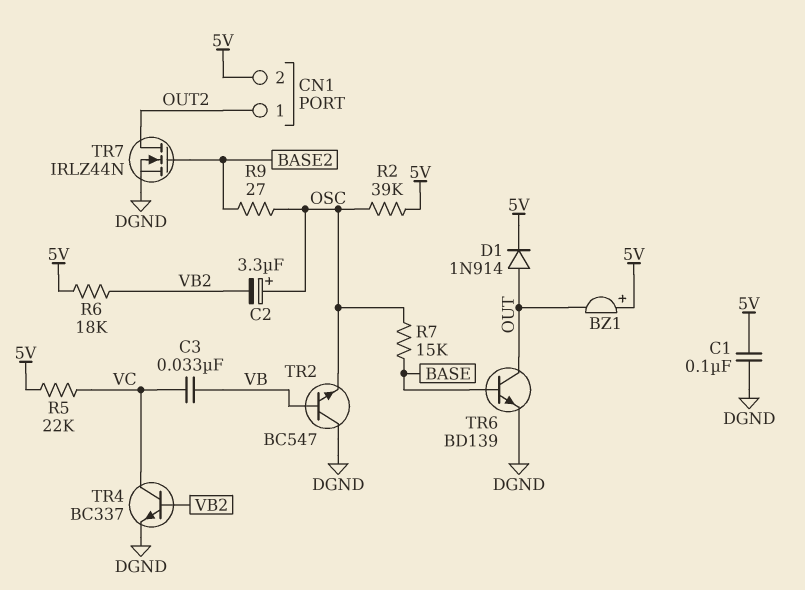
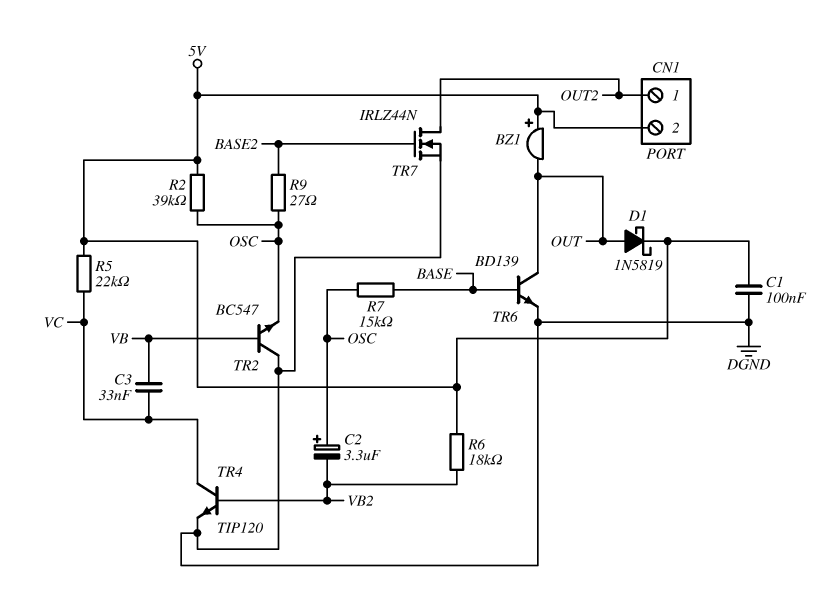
D1: diode 1N914 (A OUT, K 5V) -> schottky 1N5819 (A OUT, K 5V)
TR4: NPN BC337 (B VB2, C VC, E DGND) -> NPN TIP120 (B VB2, C VC, E DGND)

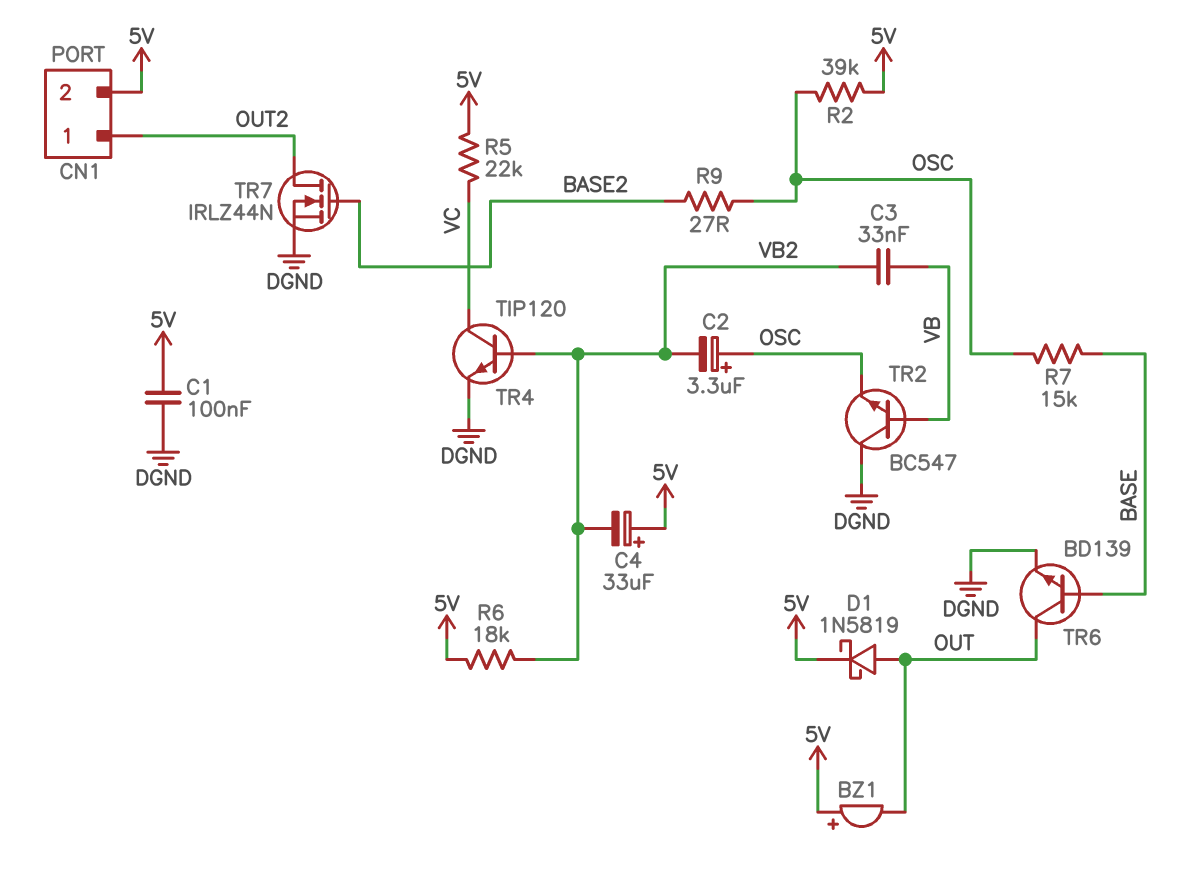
C3: 33nF (VB, VC) -> 33nF (VB, VB2)
C4: none -> 33uF (plus 5V, minus VB2)

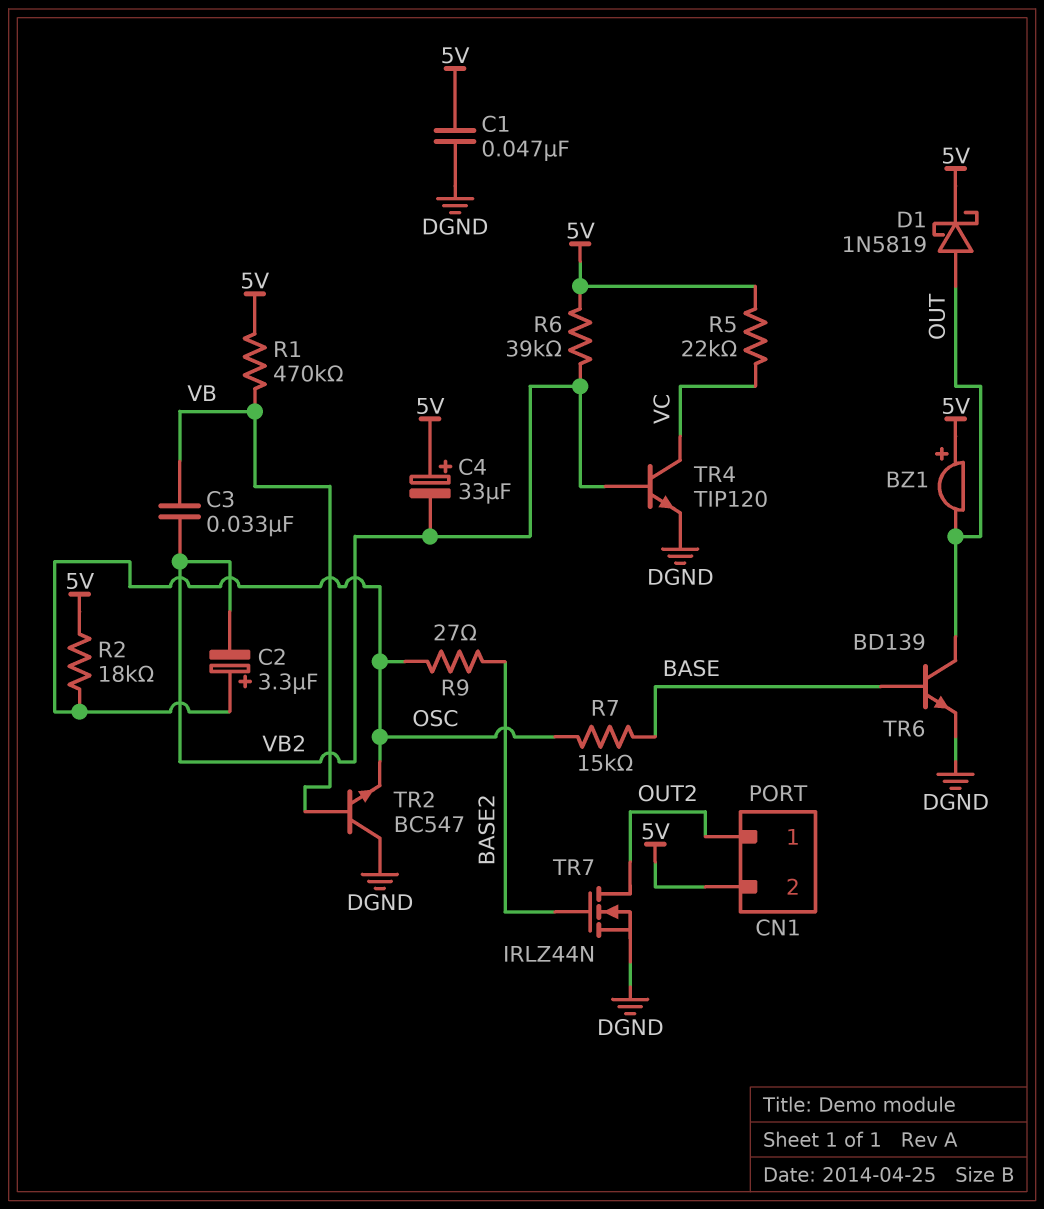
C1: 100nF (5V, DGND) -> 47nF (5V, DGND)
R1: none -> 470k (5V, VB)
R2: 39k (5V, OSC) -> 18k (5V, OSC)
R6: 18k (5V, VB2) -> 39k (5V, VB2)

